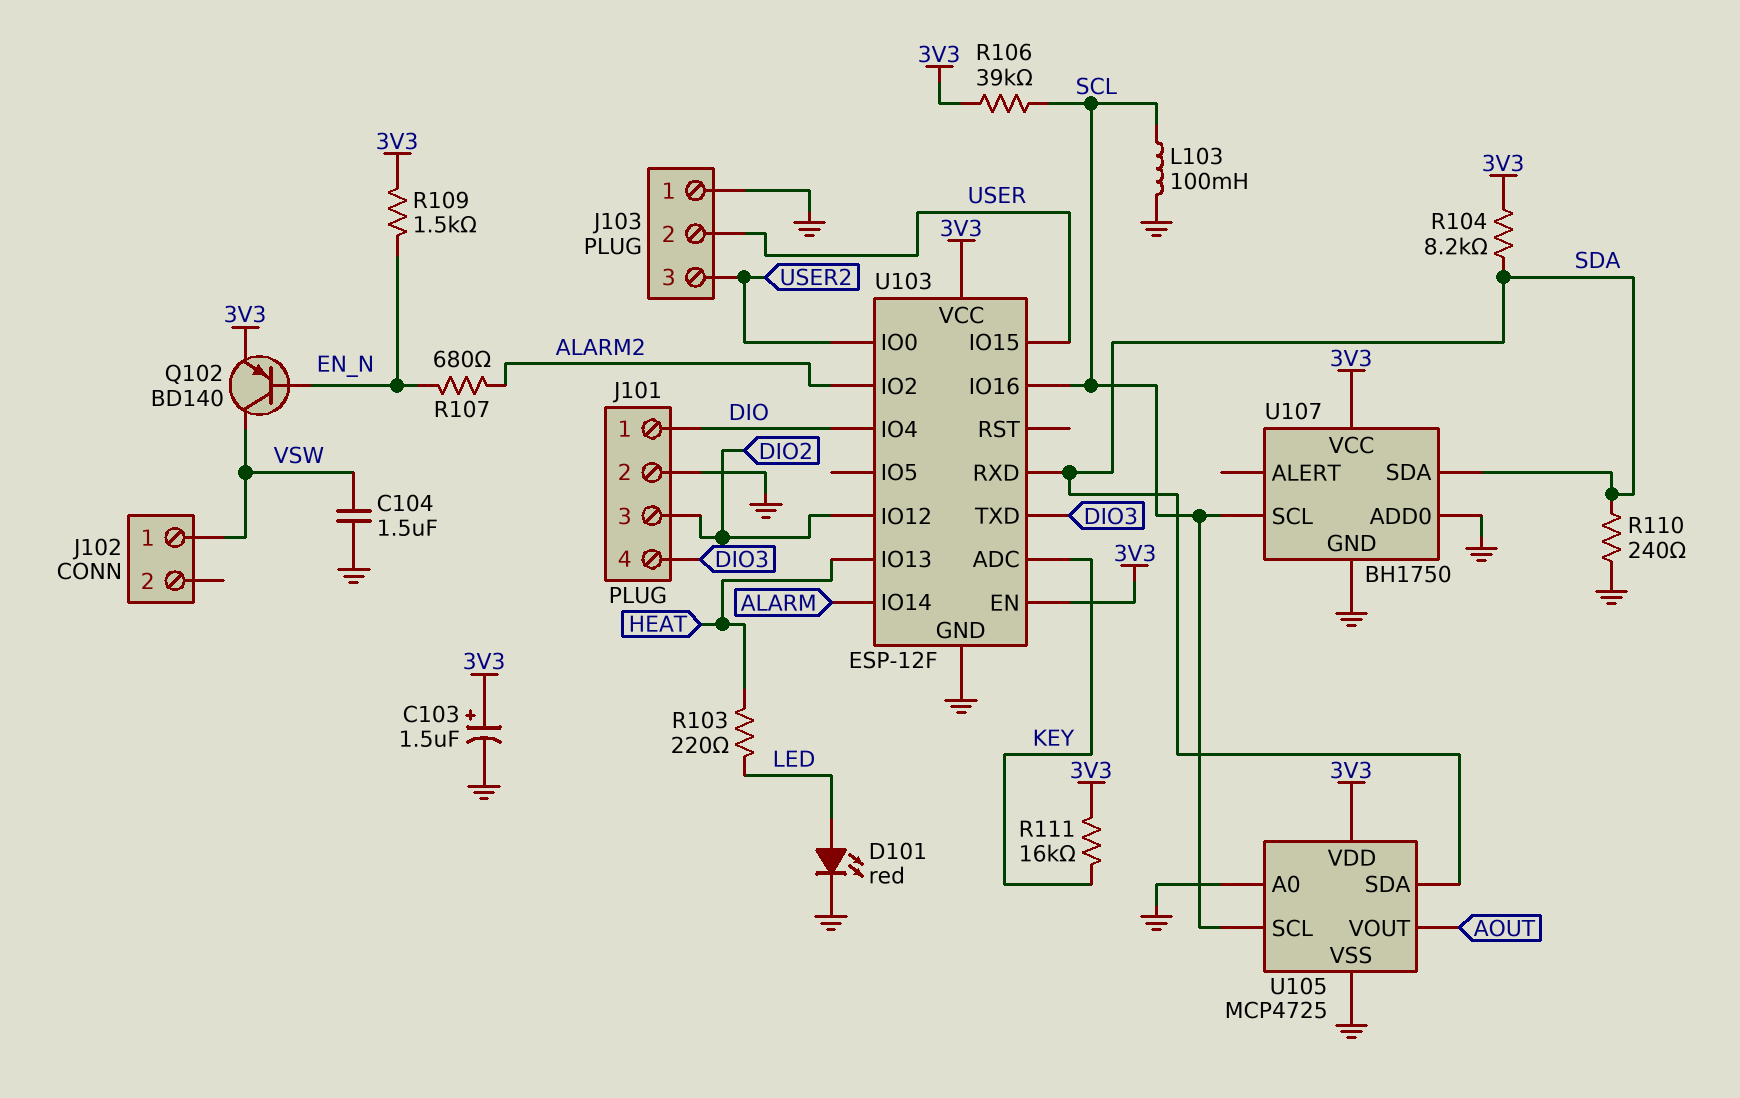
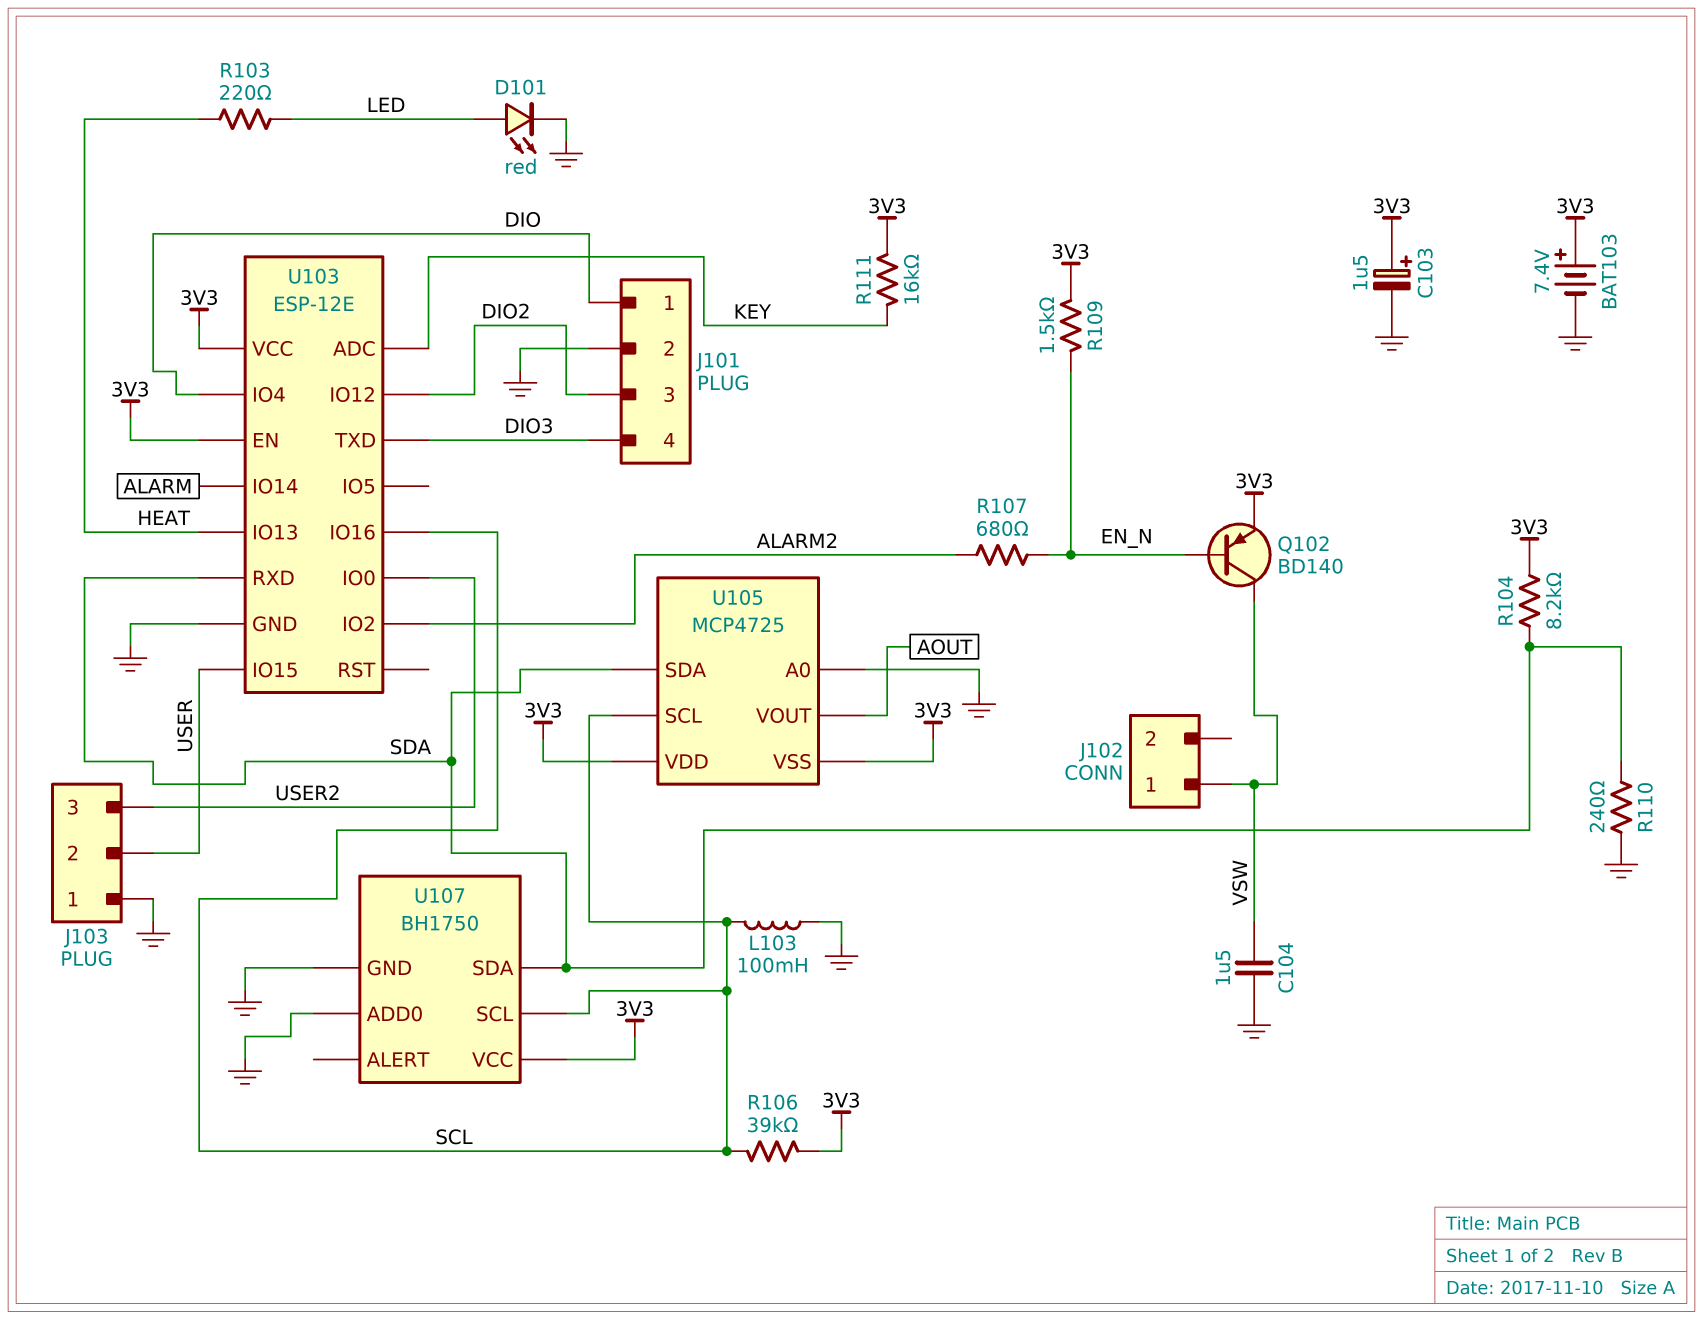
BAT103: none -> 7.4V (plus 3V3, minus GND)
U103: ESP-12F -> ESP-12E
U105 pin VSS: GND -> 3V3

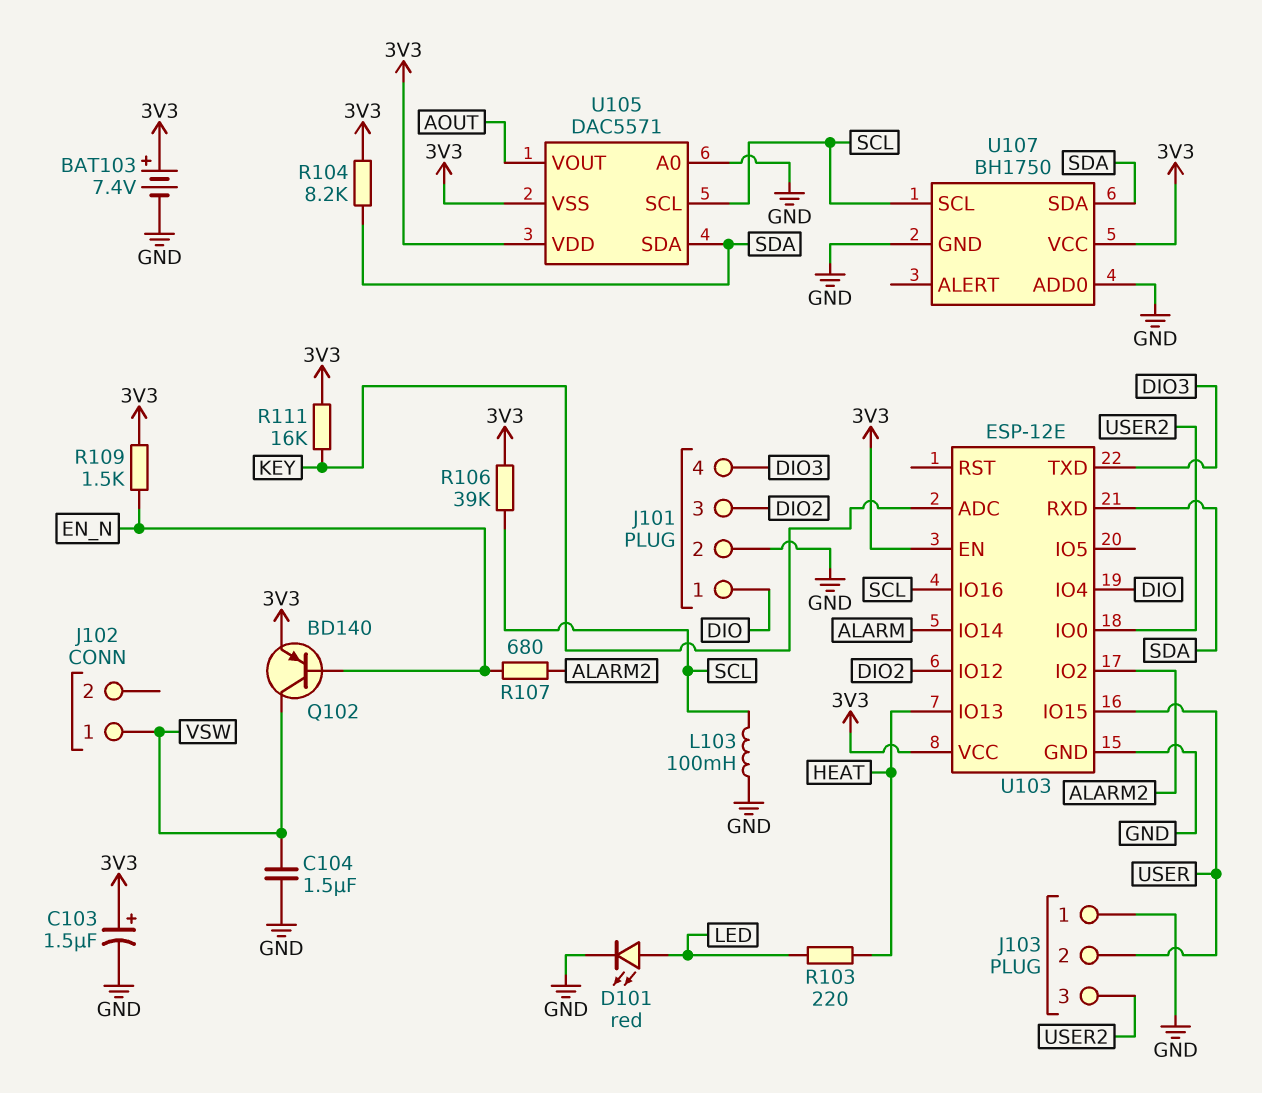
R110: 240 (GND, SDA) -> none
U105: MCP4725 -> DAC5571

